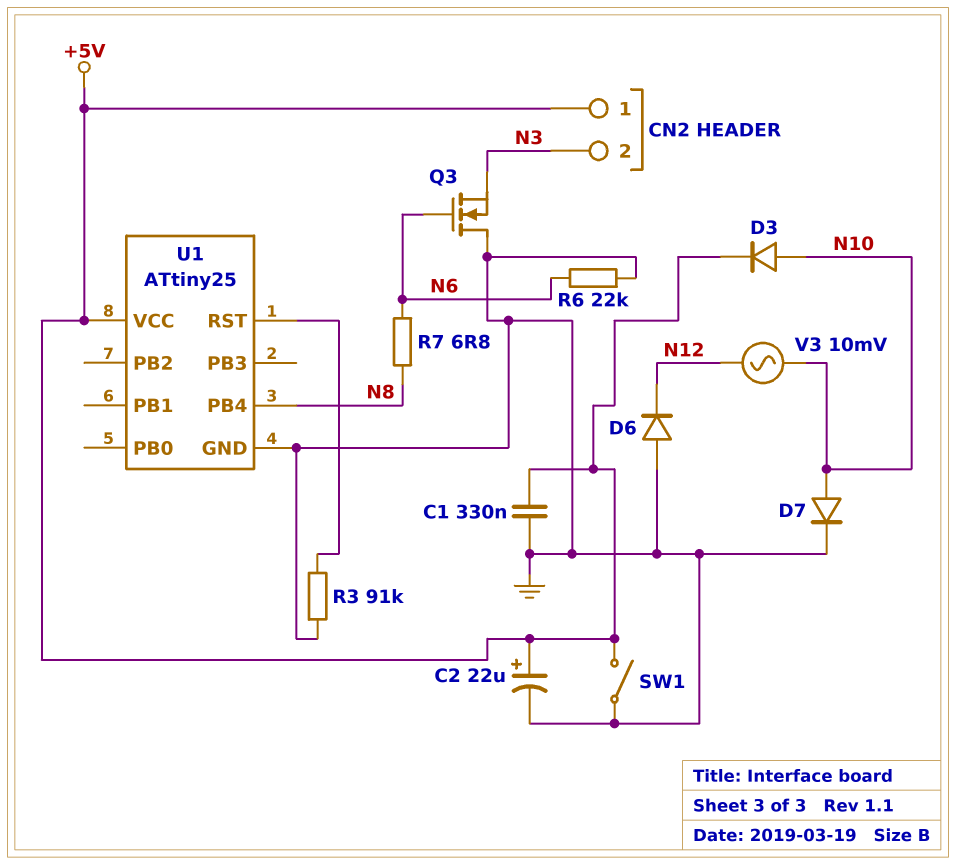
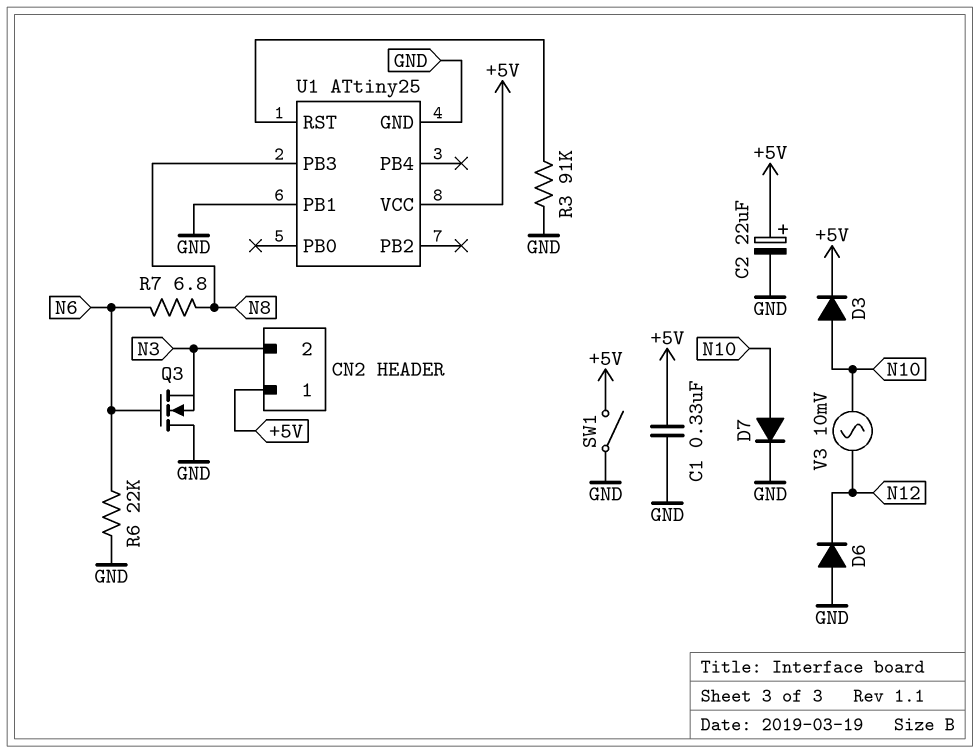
U1 pin PB1: none -> GND
U1 pin PB3: none -> N8
U1 pin PB4: N8 -> none

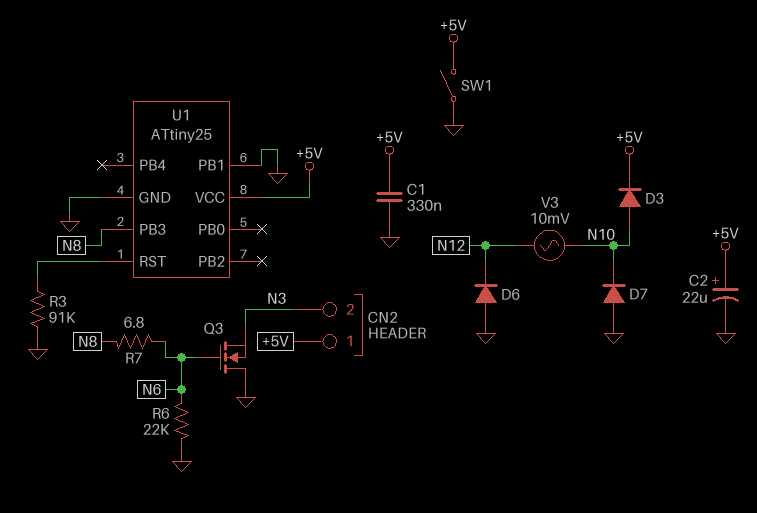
D7: diode (A N10, K GND) -> diode (A GND, K N10)

